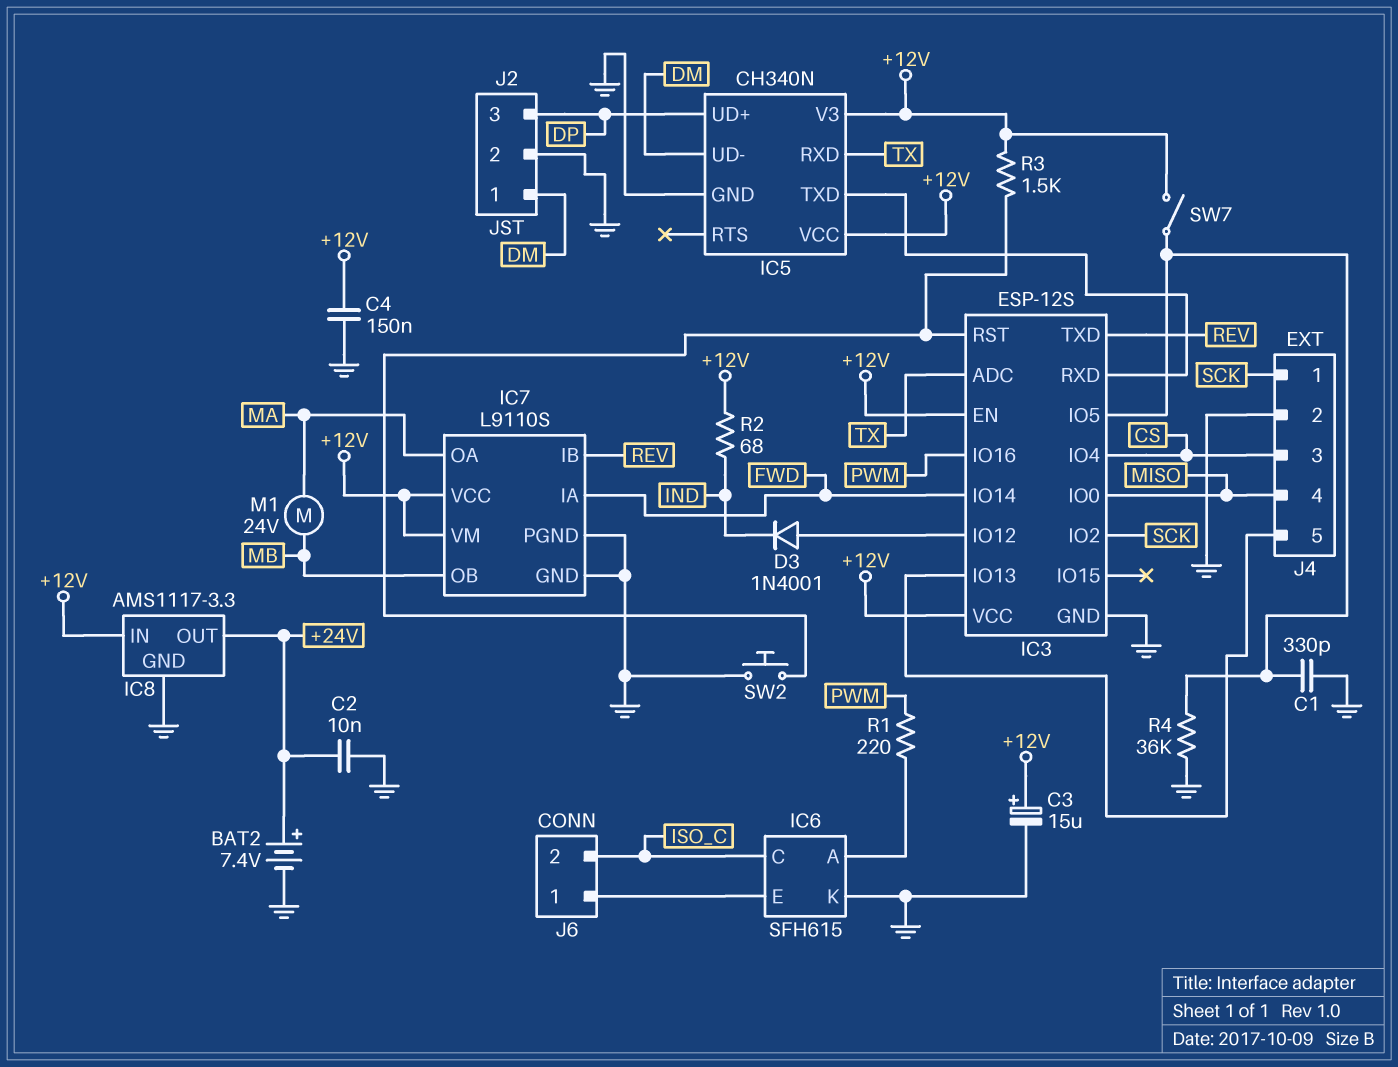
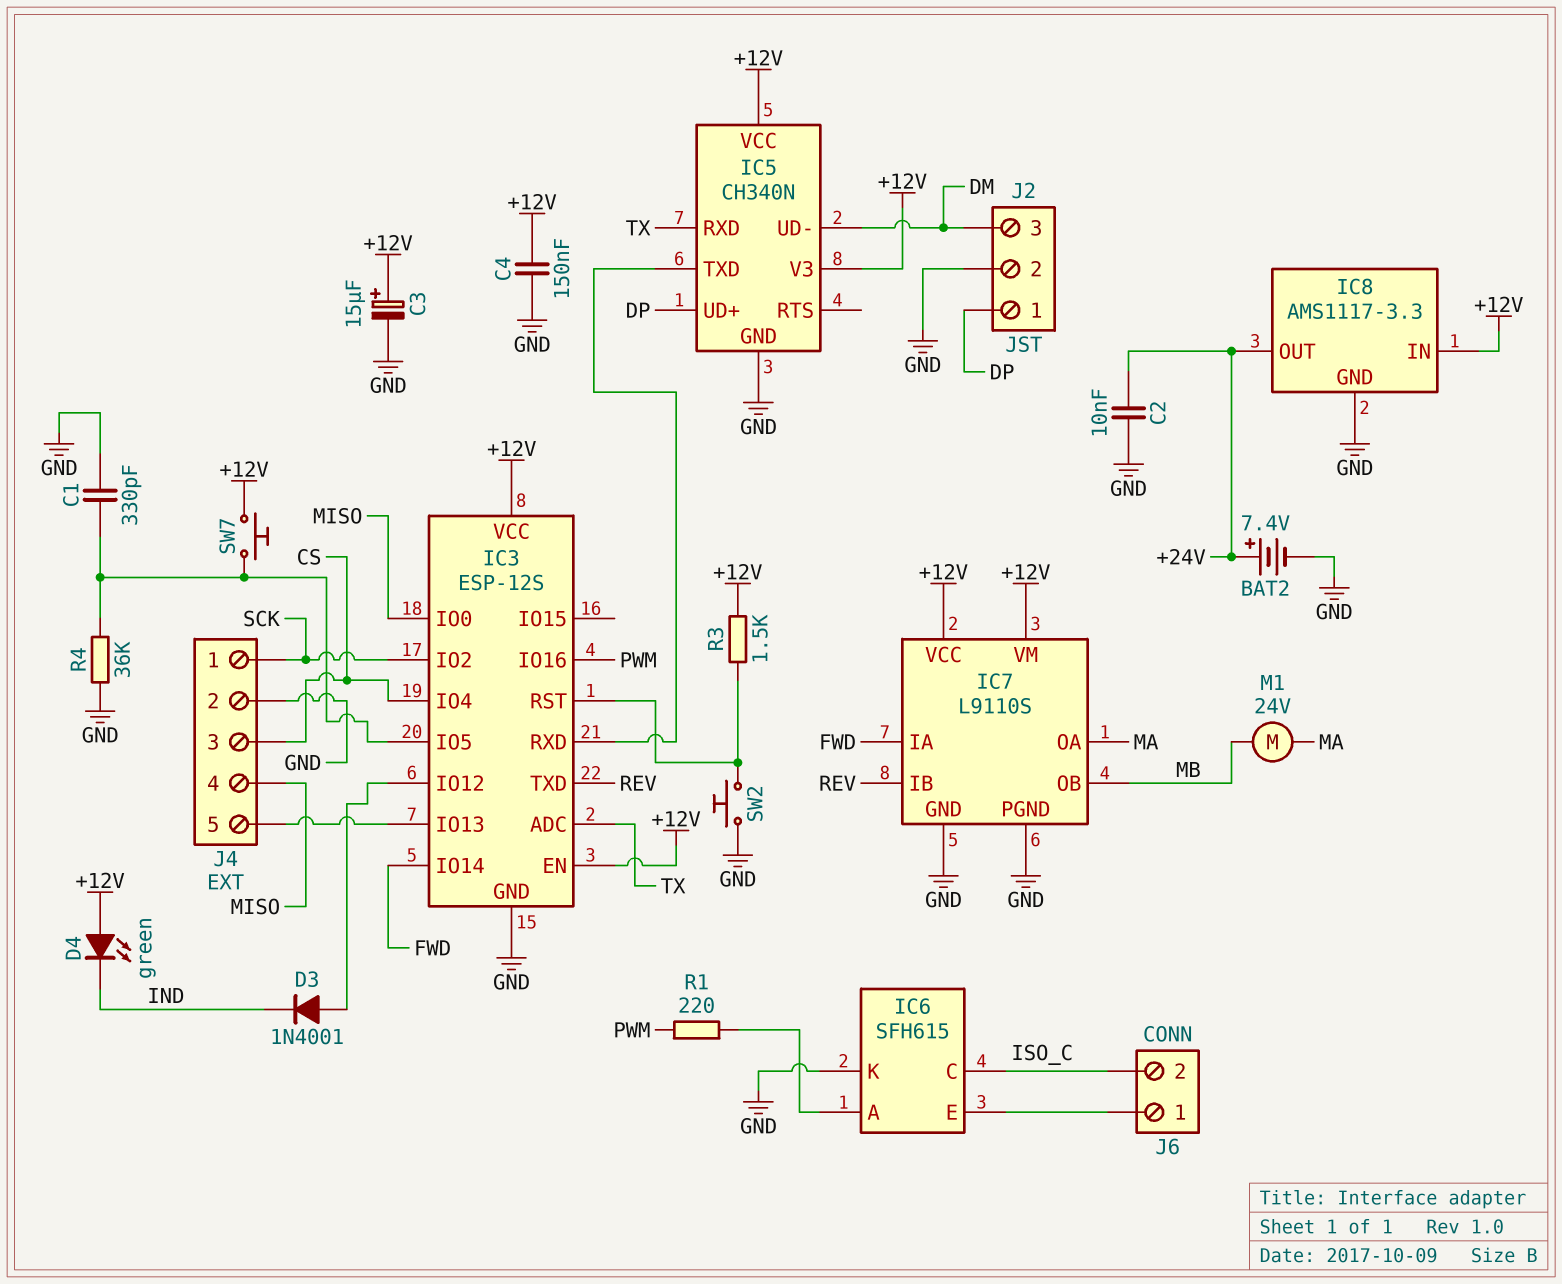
D4: none -> LED green (A +12V, K IND)
J2 pin 1: DM -> DP
J2 pin 3: DP -> DM
R2: 68 (+12V, IND) -> none
SW7: switch (+12V, IC3/IO5) -> button (+12V, IC3/IO5)

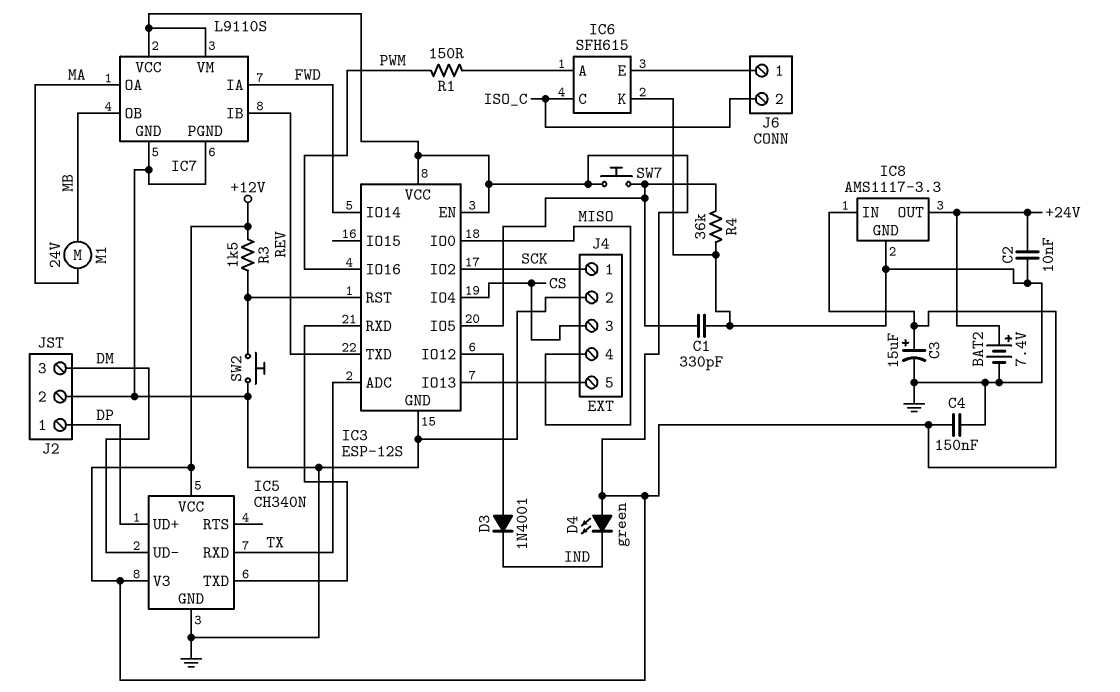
R1: 220 (IC6/A, PWM) -> 150 (IC6/A, PWM)

